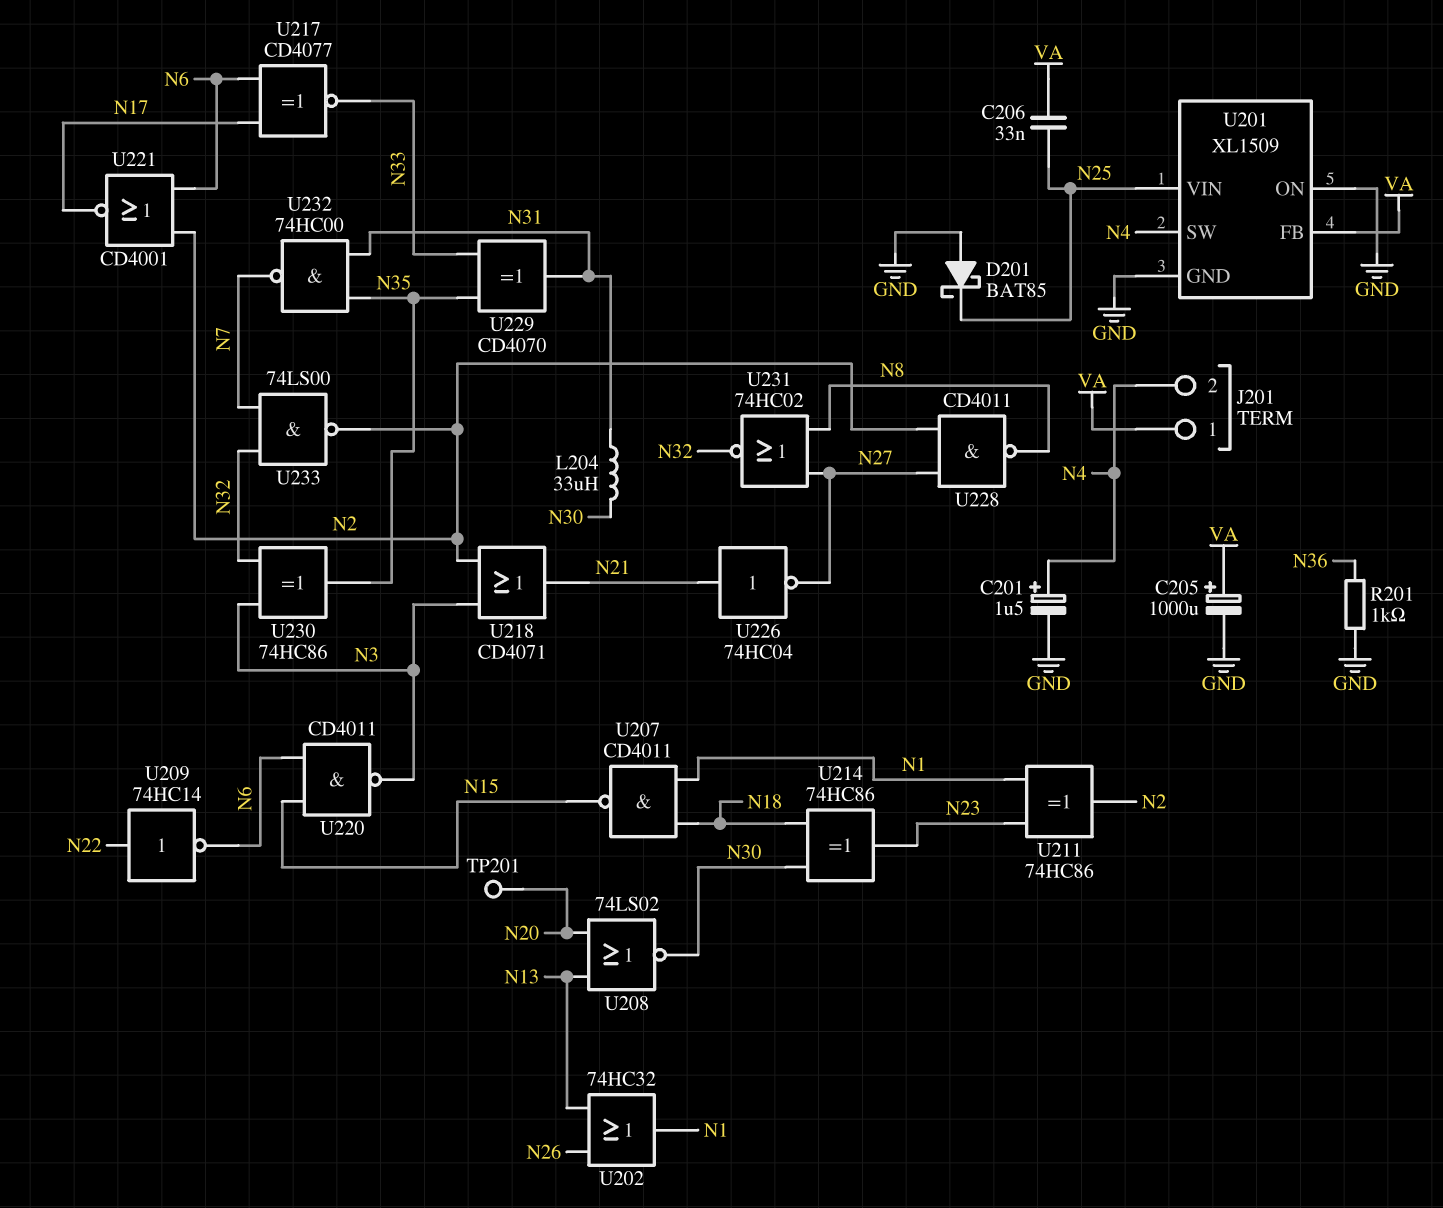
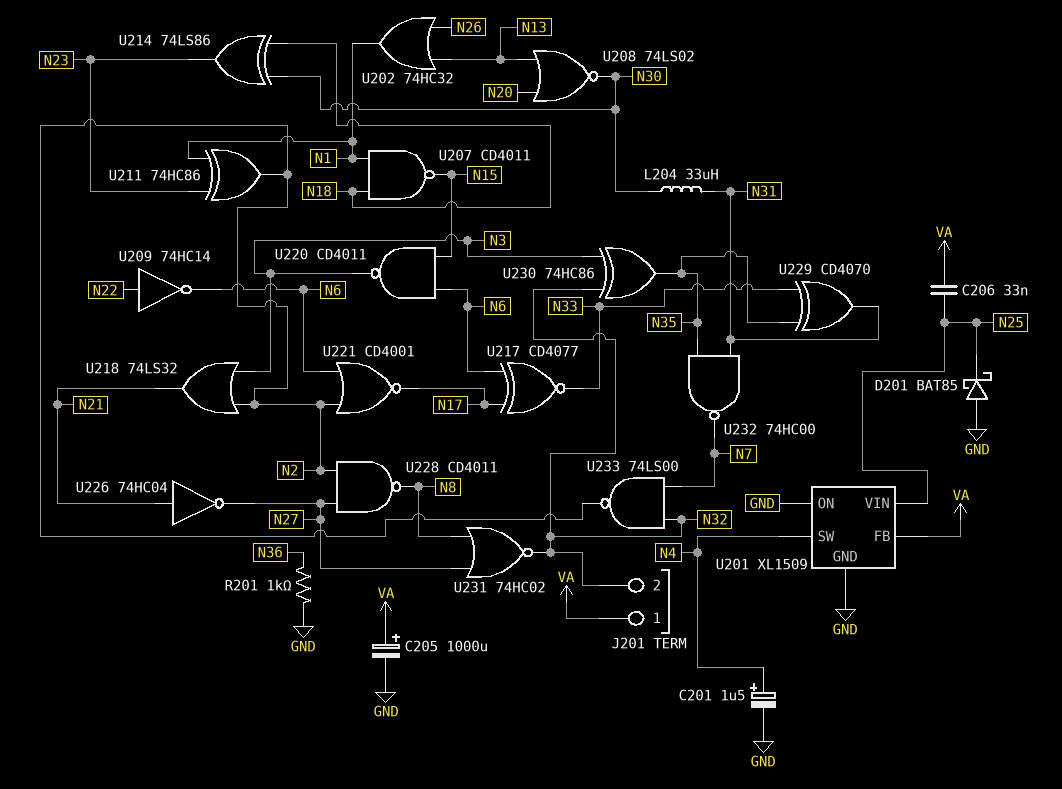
J201 pin 2: N4 -> N32
TP201: test point (N20) -> none
U214: XOR 74HC86 (in N18, in N30, out N23) -> XOR 74LS86 (in N18, in N30, out N23)
U218: OR CD4071 (in N2, in N3, out N21) -> OR 74LS32 (in N2, in N3, out N21)

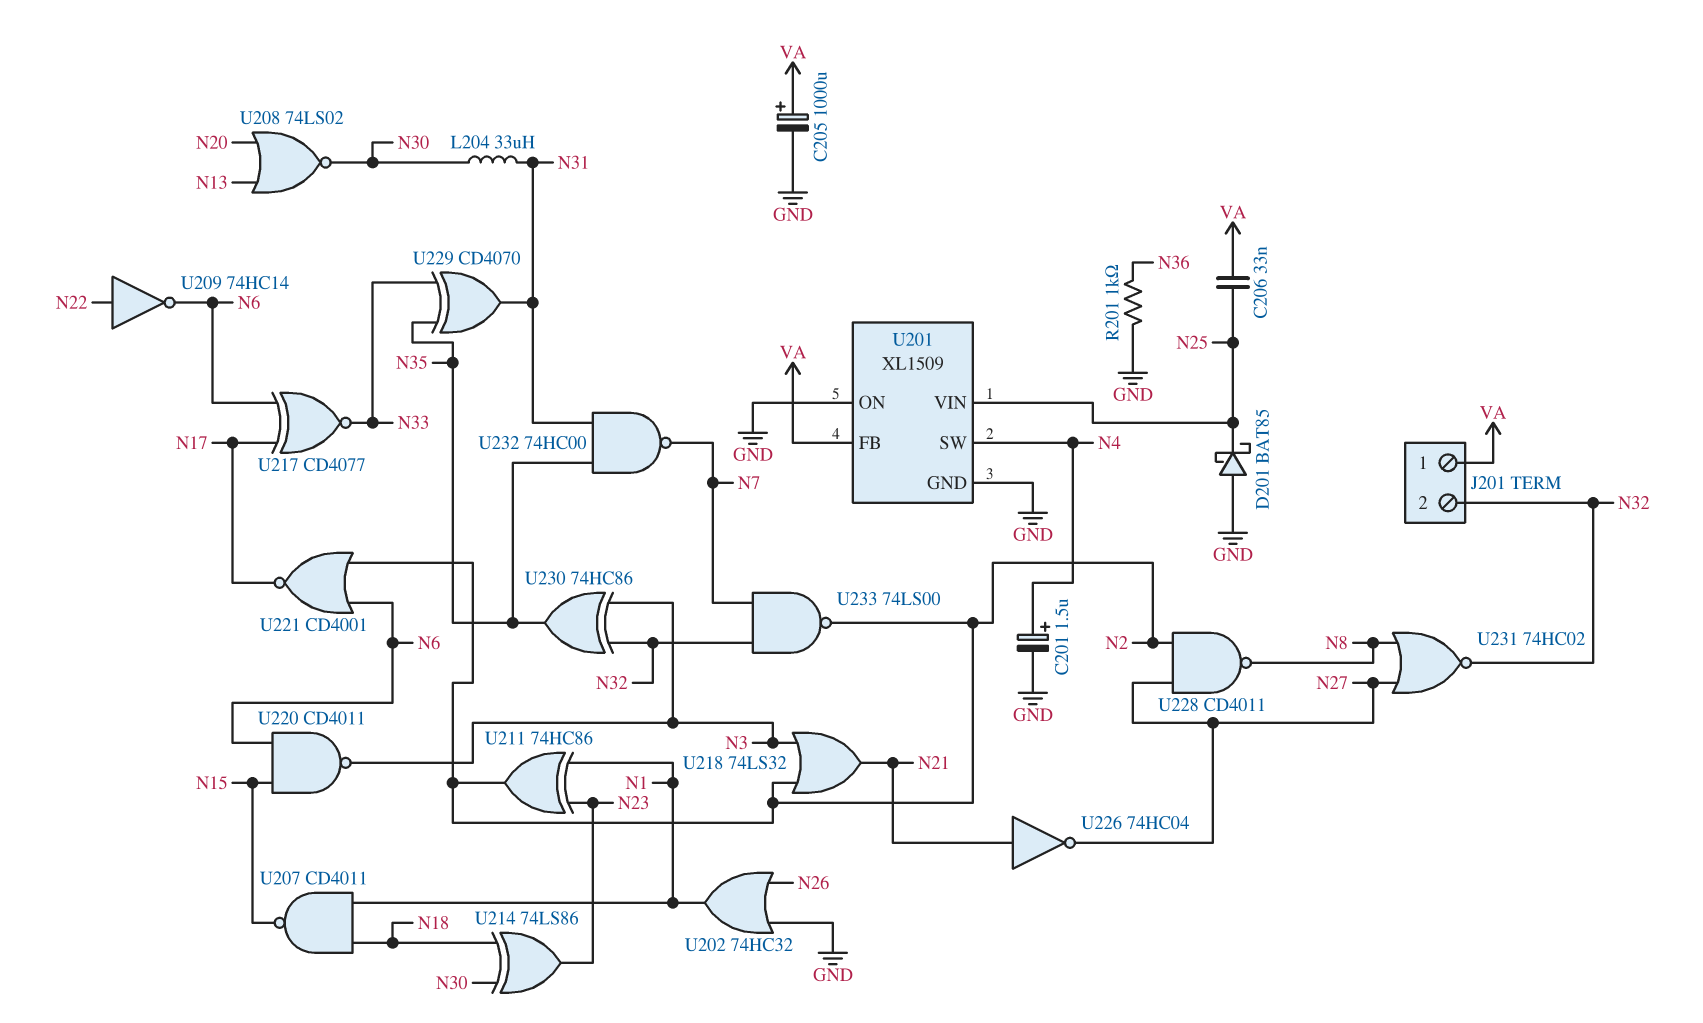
U202: OR 74HC32 (in N13, in N26, out N1) -> OR 74HC32 (in GND, in N26, out N1)

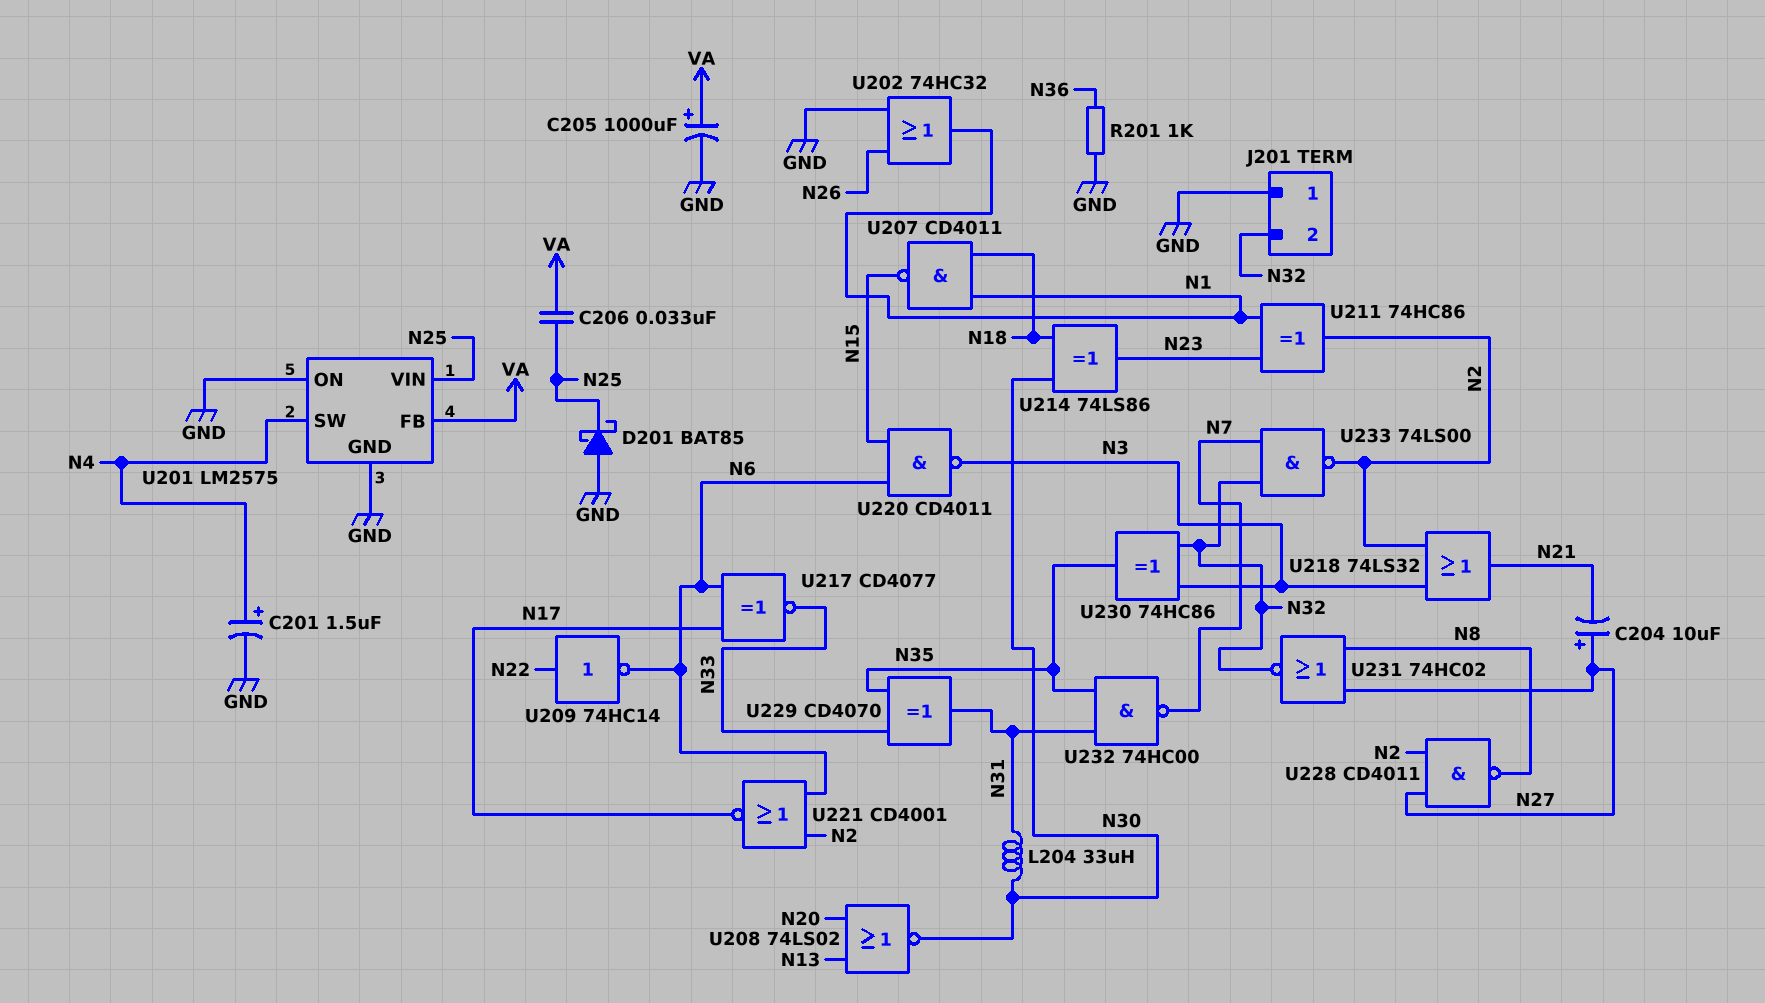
C204: none -> 10uF (plus N27, minus N21)
J201 pin 1: VA -> GND
U201: XL1509 -> LM2575
U226: NOT 74HC04 (in N21, out N27) -> none

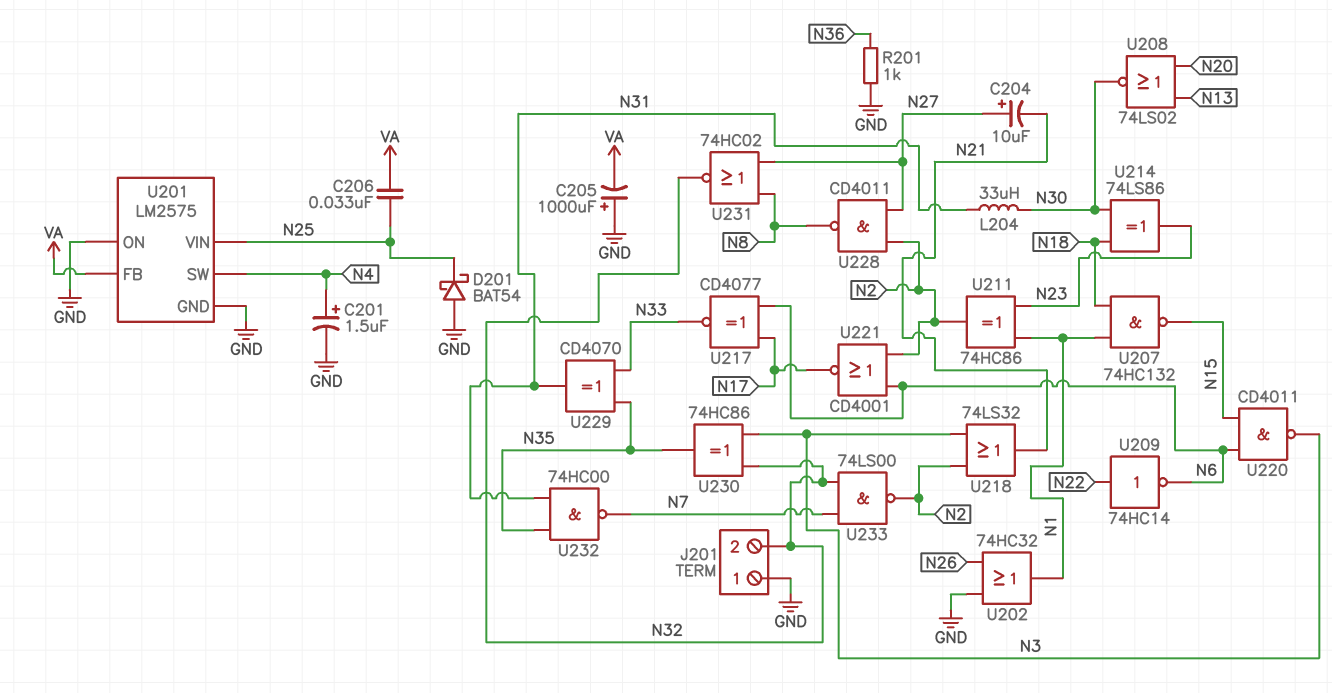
C205: 1000uF (plus VA, minus GND) -> 1000uF (plus GND, minus VA)
D201: schottky BAT85 (A GND, K N25) -> schottky BAT54 (A GND, K N25)
U207: NAND CD4011 (in N1, in N18, out N15) -> NAND 74HC132 (in N1, in N18, out N15)

